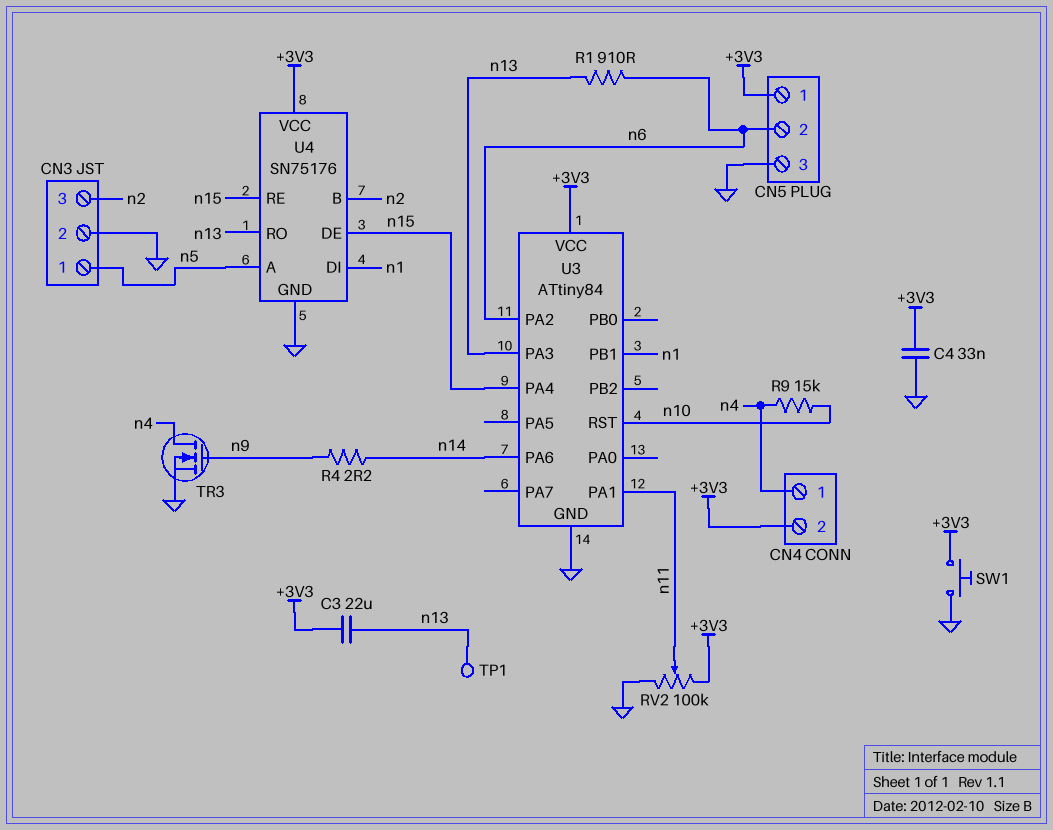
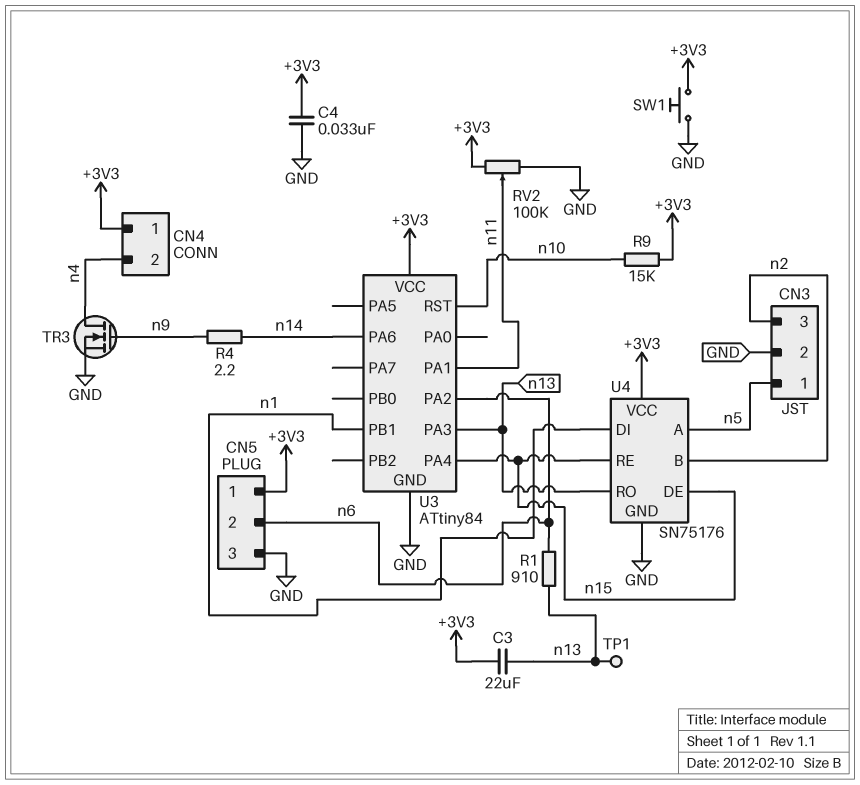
CN4 pin 1: n4 -> +3V3
CN4 pin 2: +3V3 -> n4
R9: 15k (n4, n10) -> 15k (+3V3, n10)

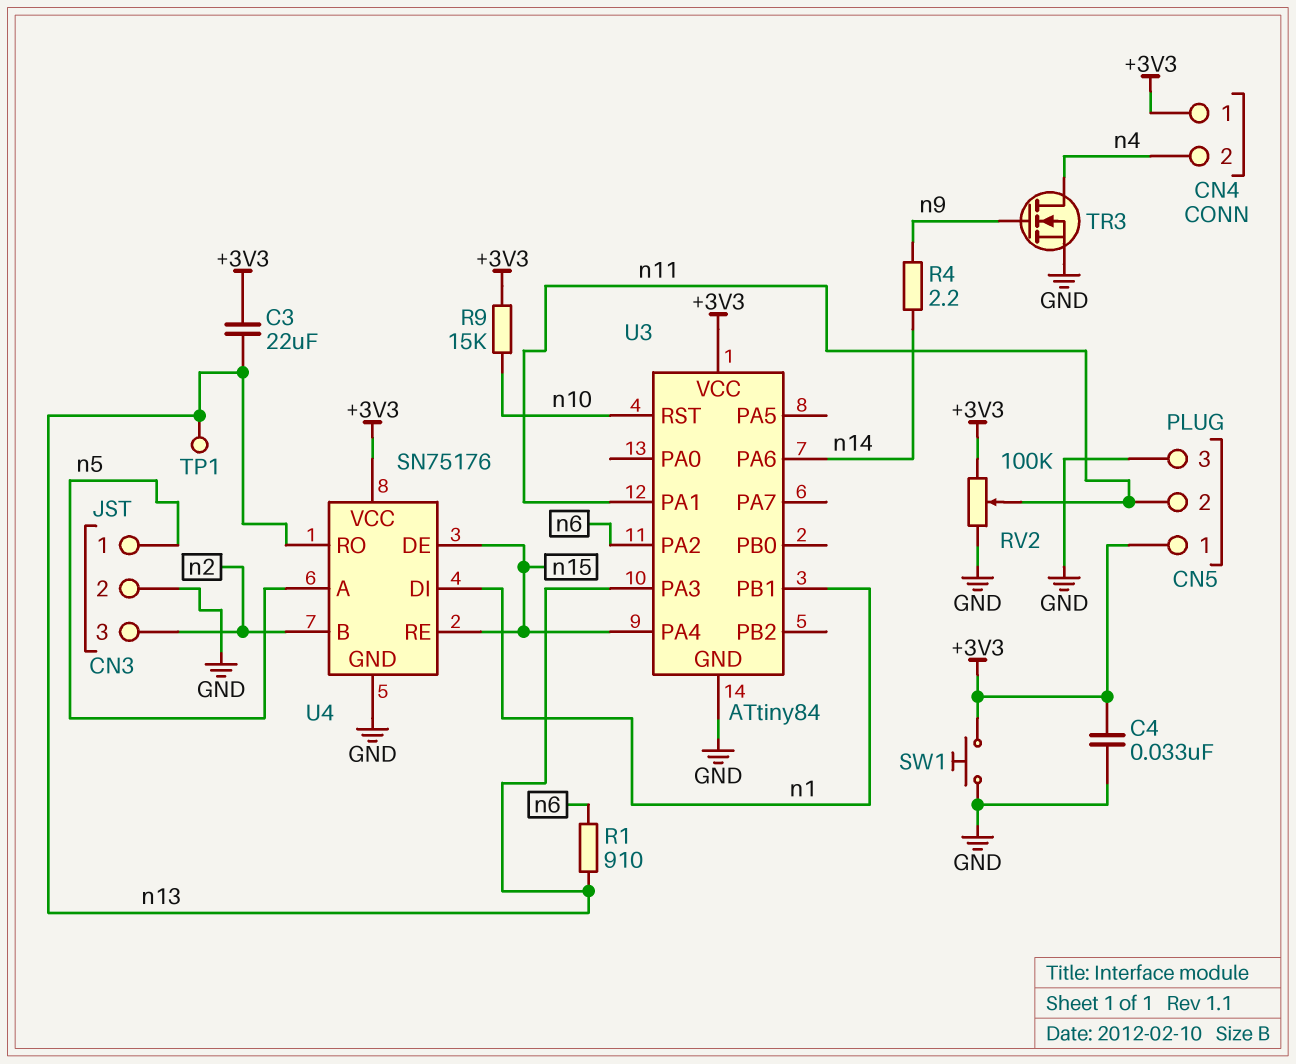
CN5 pin 2: n6 -> n11

